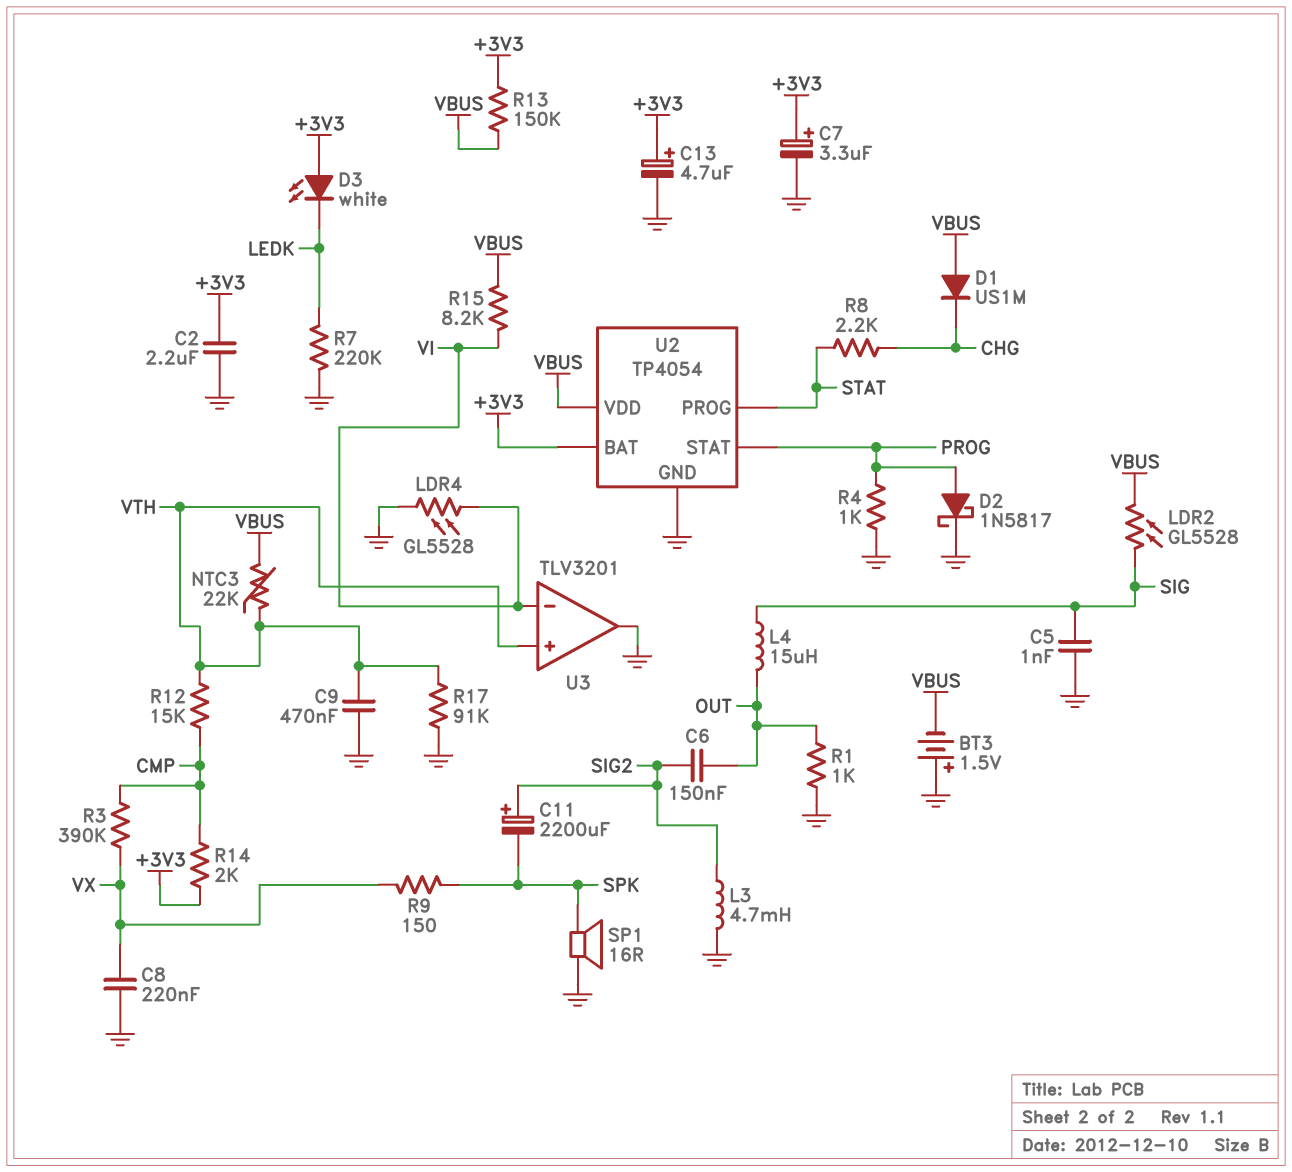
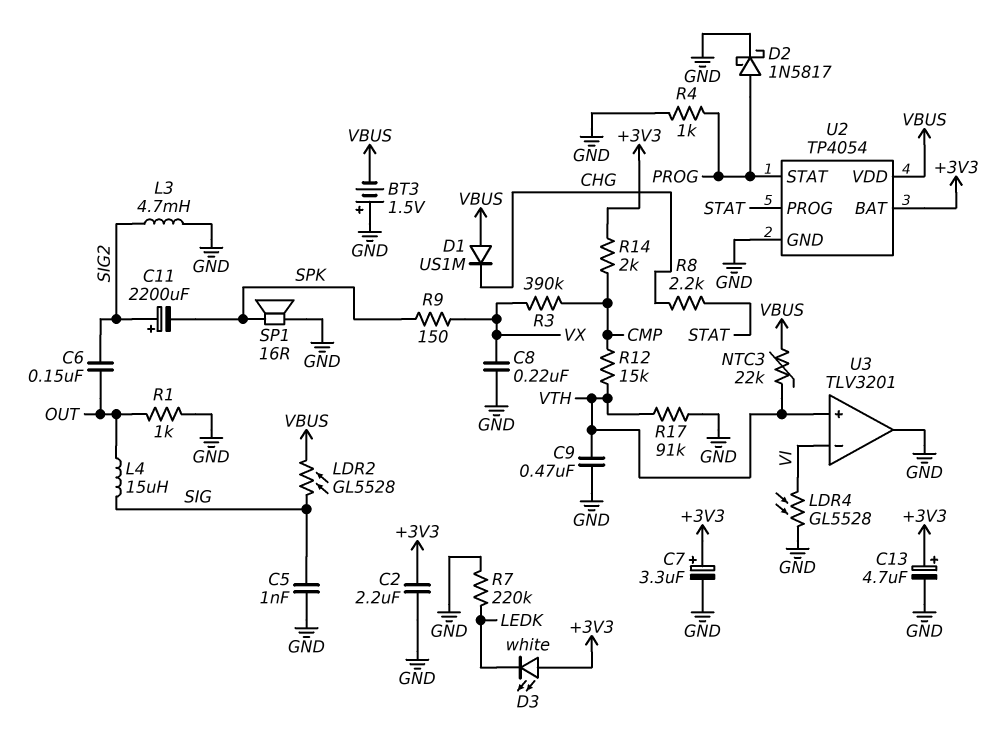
R13: 150k (+3V3, VBUS) -> none
R15: 8.2k (VBUS, VI) -> none

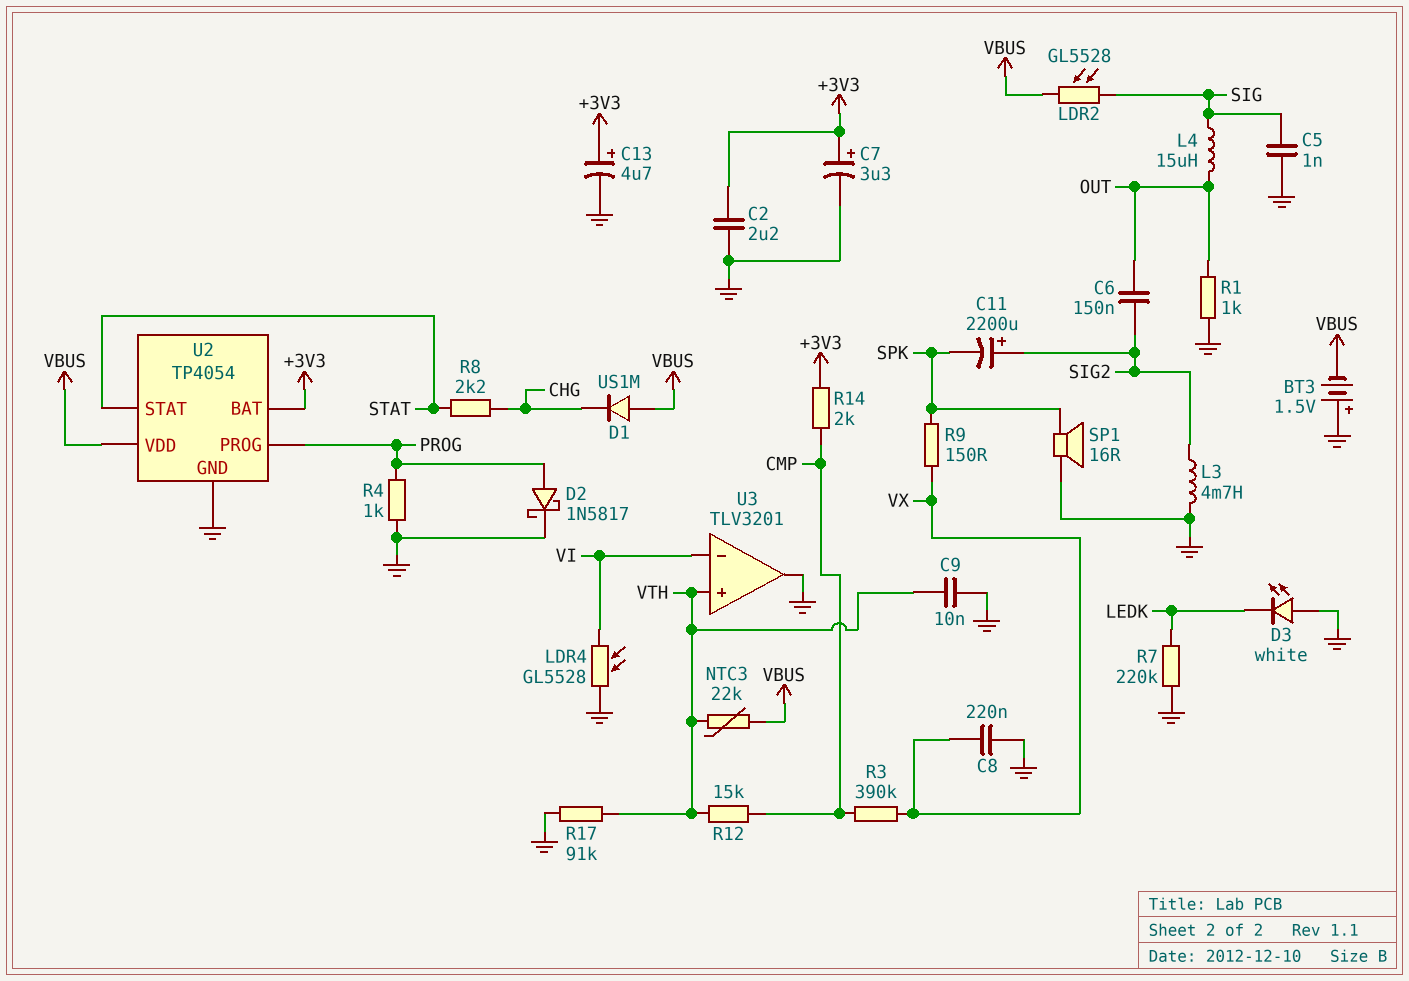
C9: 470nF (GND, VTH) -> 10nF (GND, VTH)
D3: LED white (A +3V3, K LEDK) -> LED white (A GND, K LEDK)
U2 pin PROG: STAT -> PROG
U2 pin STAT: PROG -> STAT

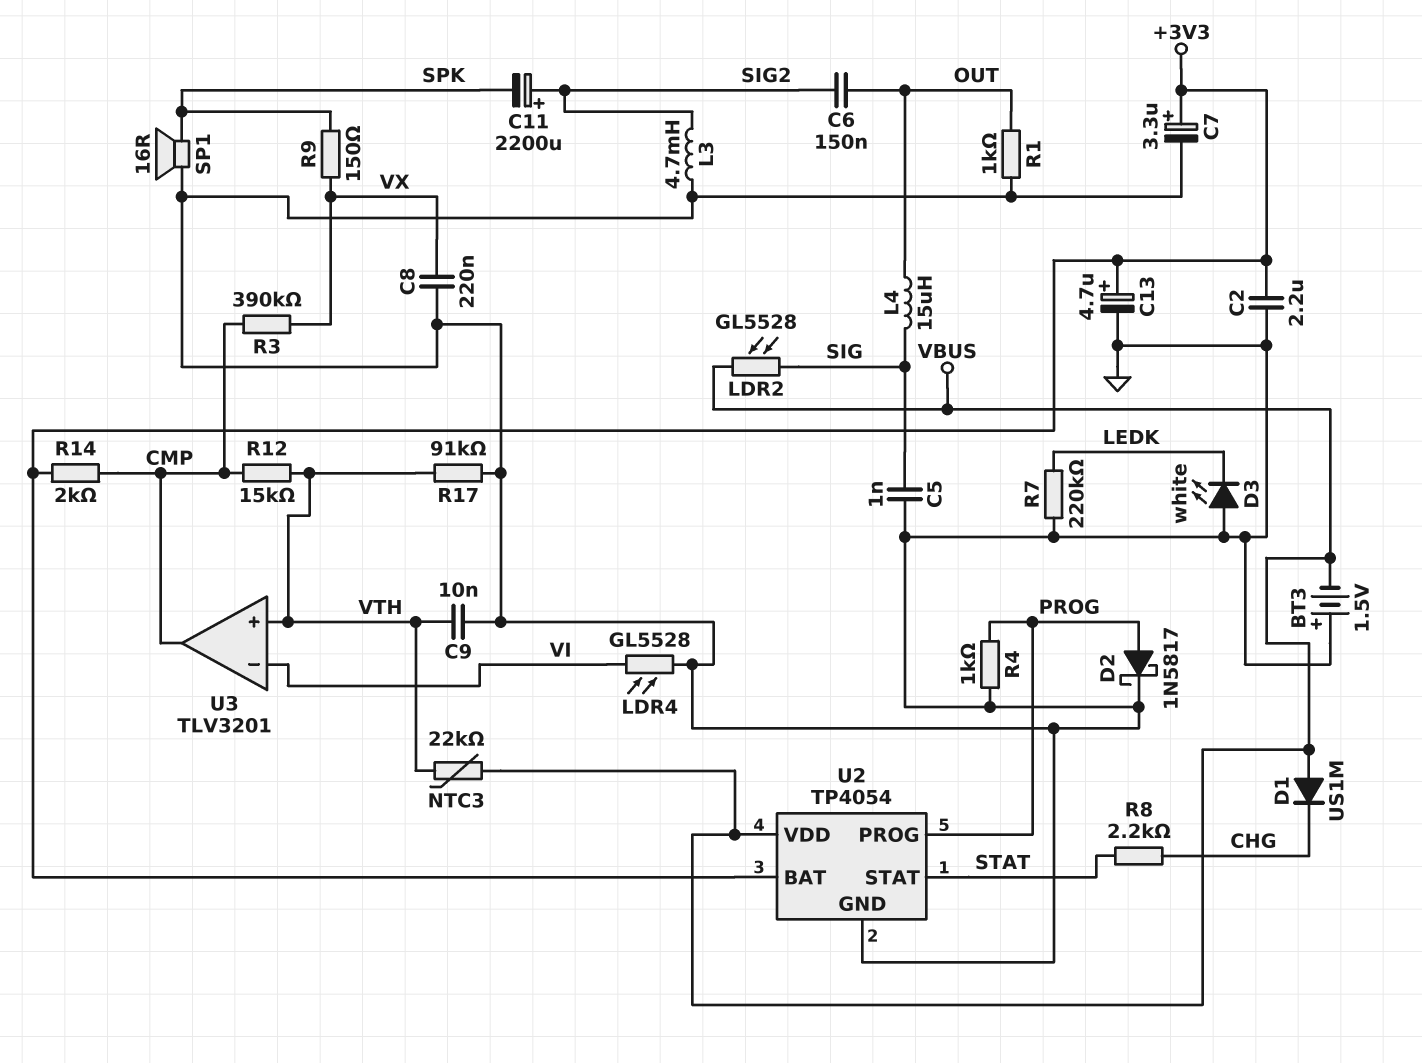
U3 pin out: GND -> CMP

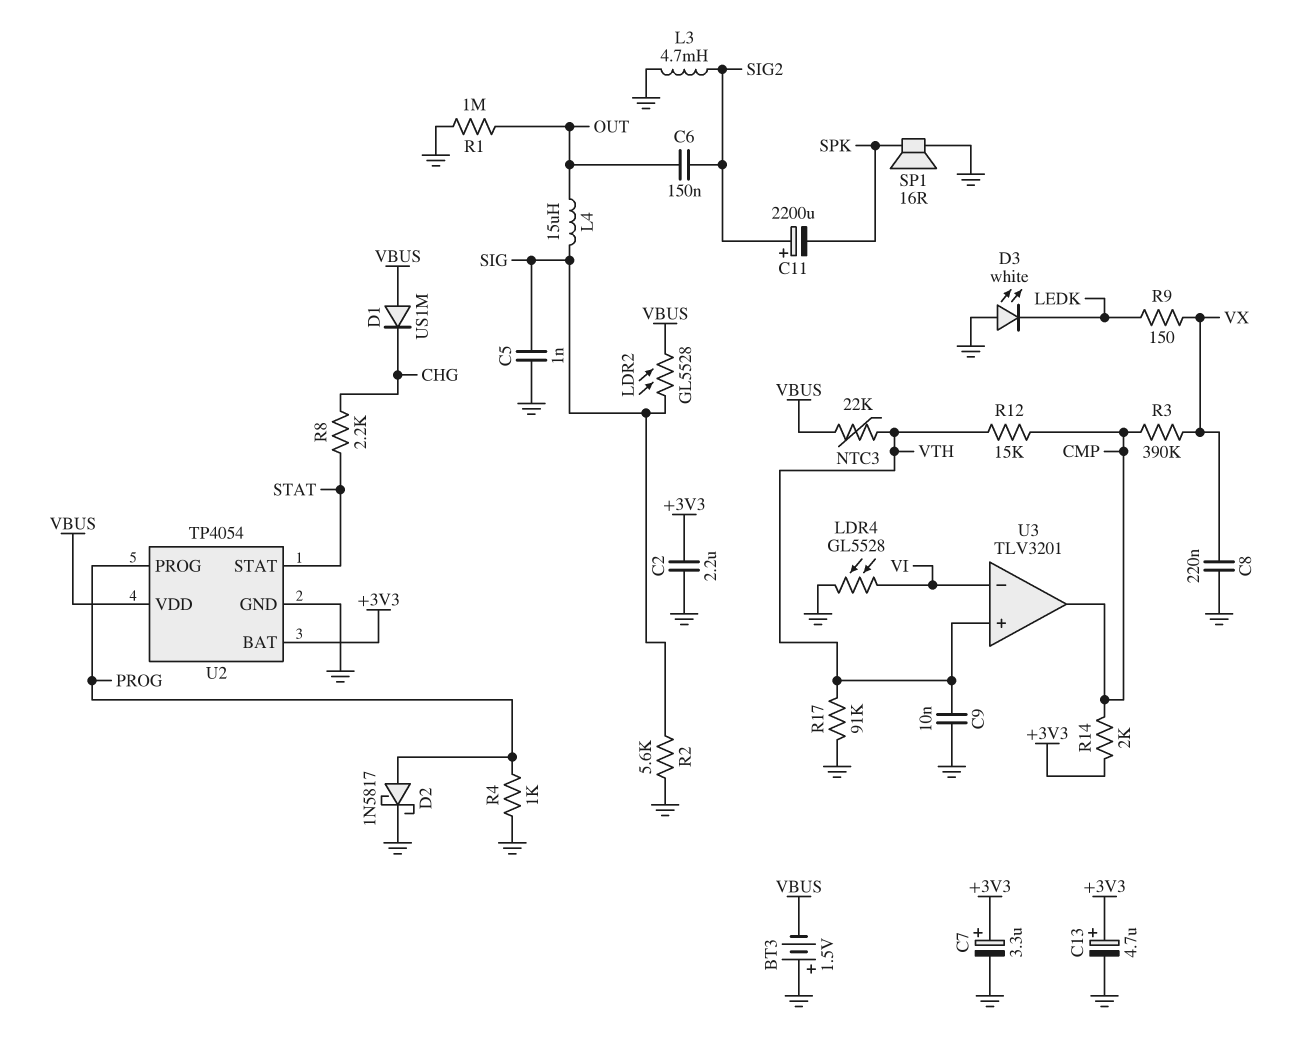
R1: 1k (GND, OUT) -> 1M (GND, OUT)
R2: none -> 5.6k (GND, SIG)
R7: 220k (GND, LEDK) -> none
R9: 150 (SPK, VX) -> 150 (LEDK, VX)

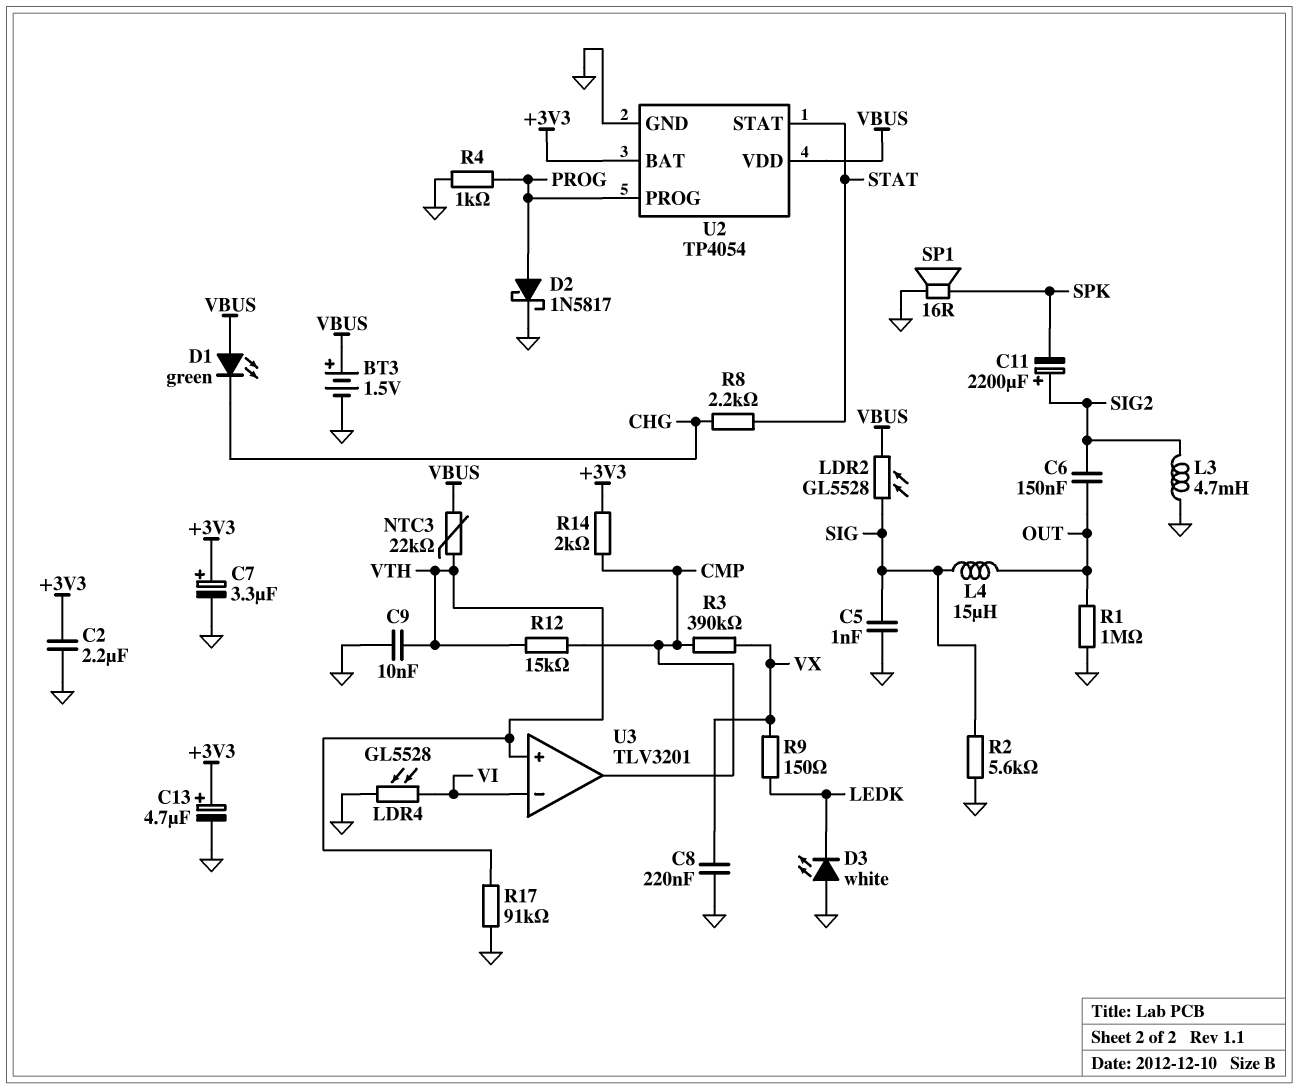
BT3: 1.5V (plus GND, minus VBUS) -> 1.5V (plus VBUS, minus GND)
D1: diode US1M (A VBUS, K CHG) -> LED green (A VBUS, K CHG)

